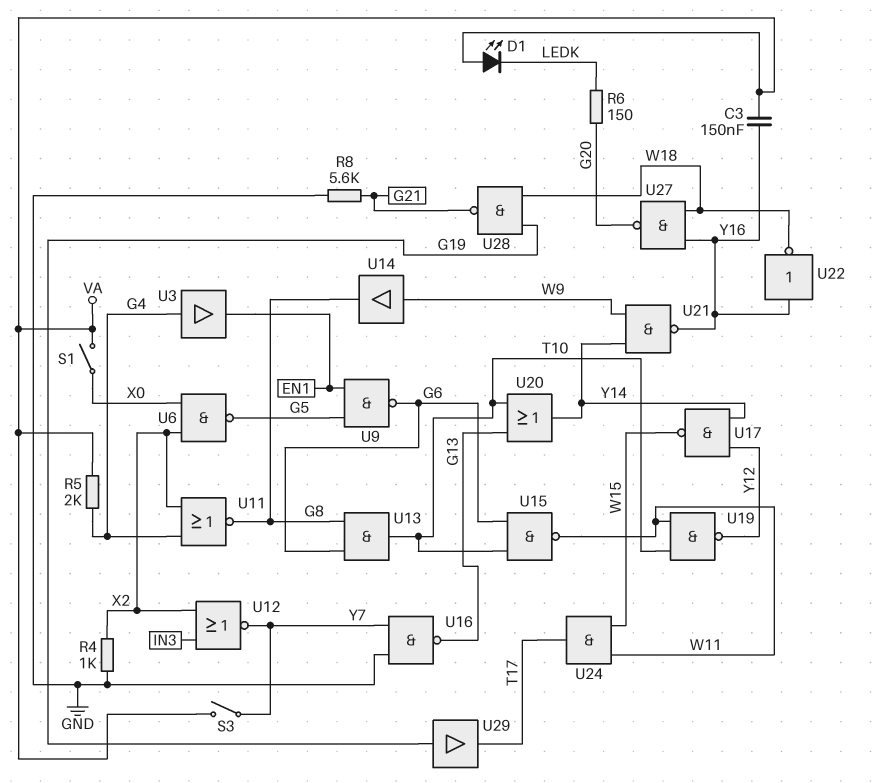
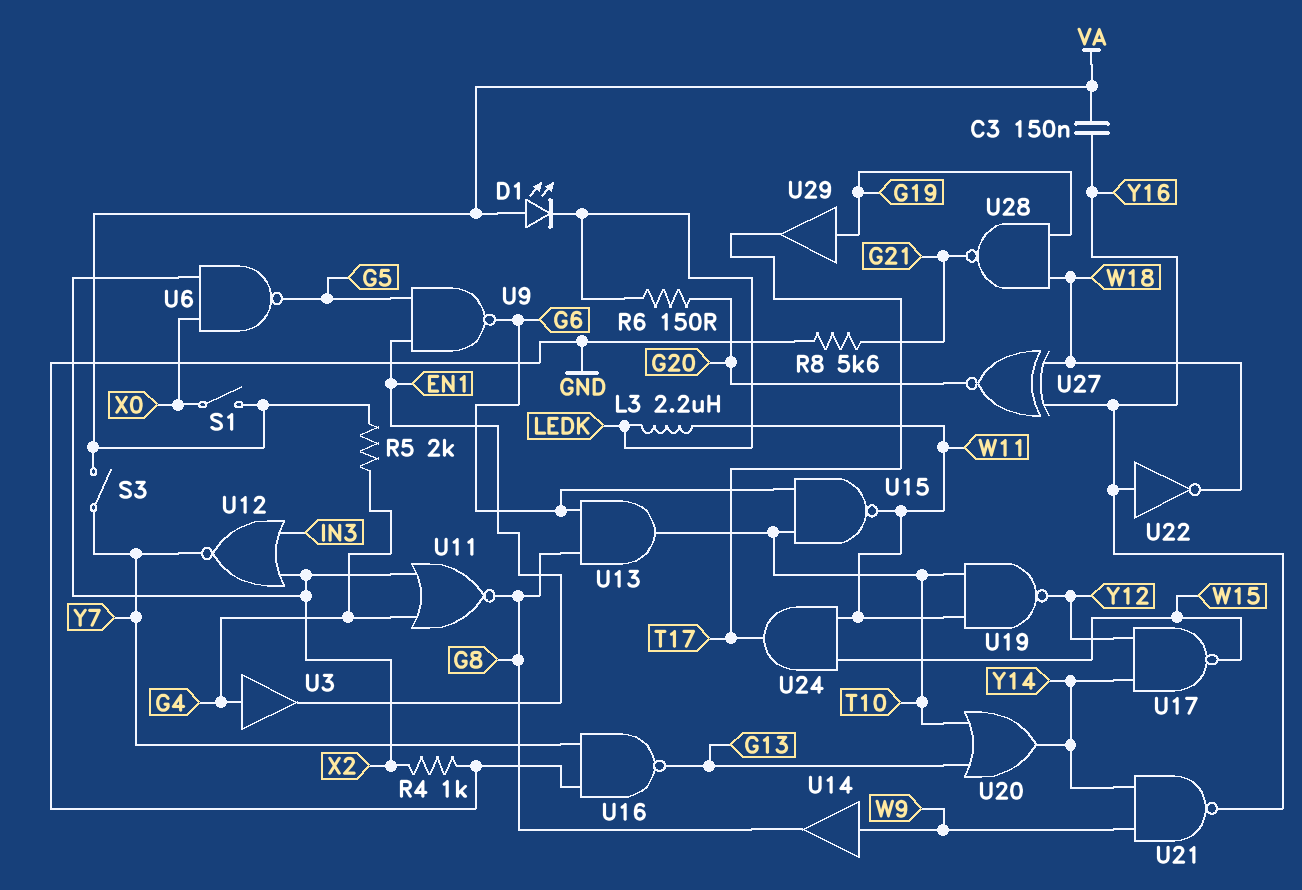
L3: none -> 2.2uH (LEDK, W11)
U27: NAND (in W18, in Y16, out G20) -> XNOR (in W18, in Y16, out G20)

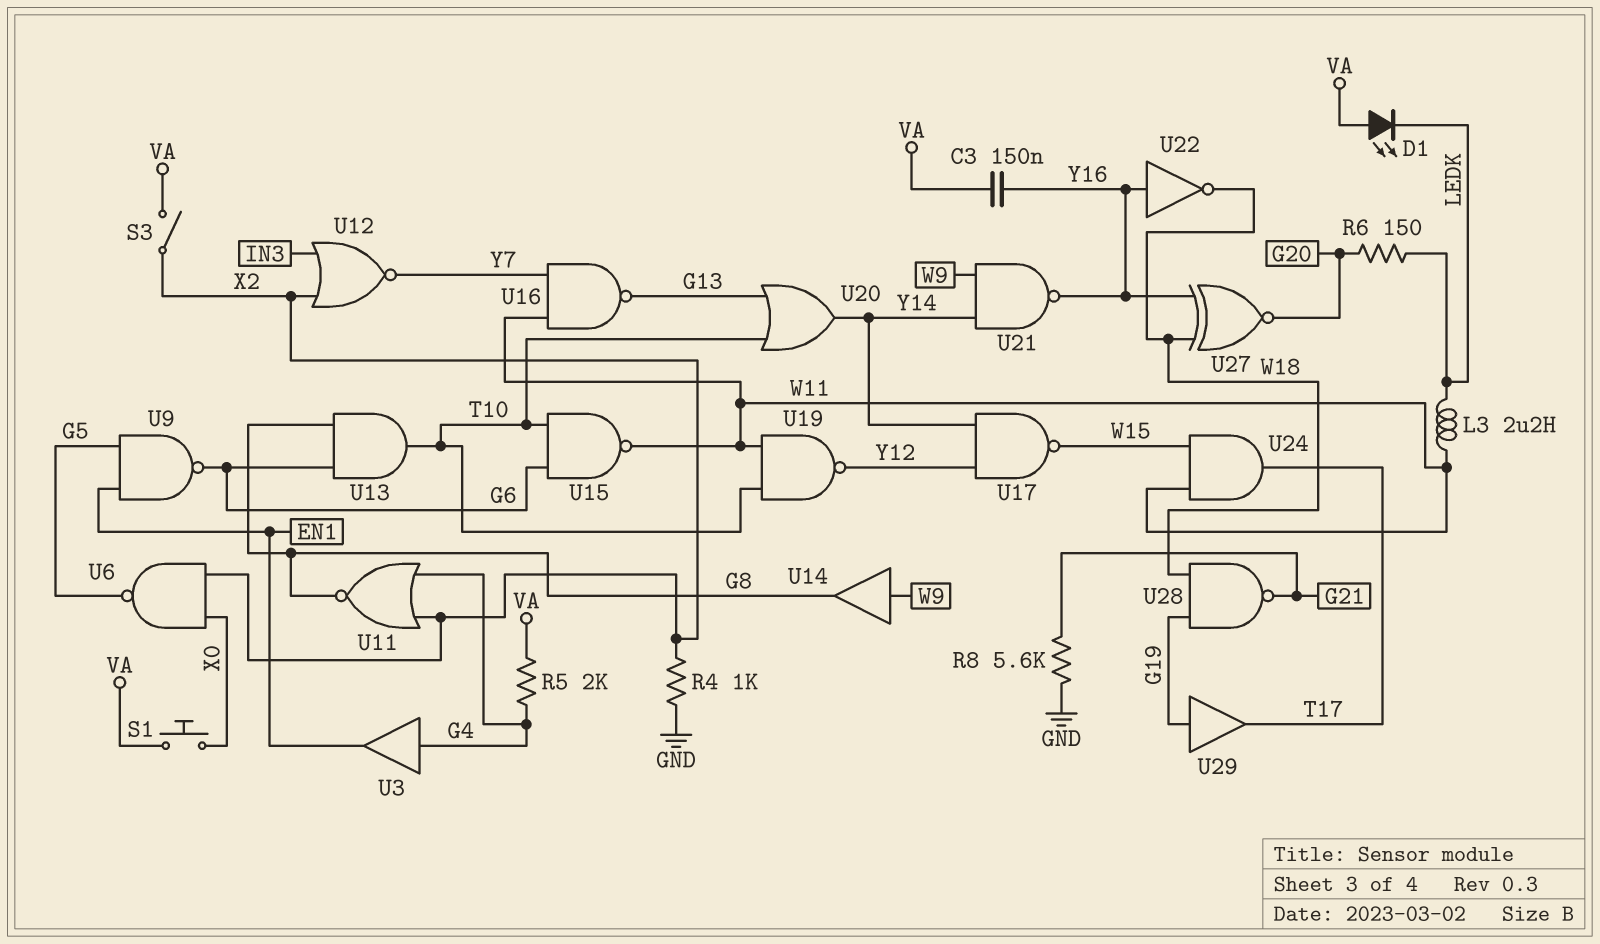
S1: switch (VA, X0) -> button (VA, X0)
S3: switch (VA, Y7) -> switch (VA, X2)
U16: NAND (in GND, in Y7, out G13) -> NAND (in W11, in Y7, out G13)

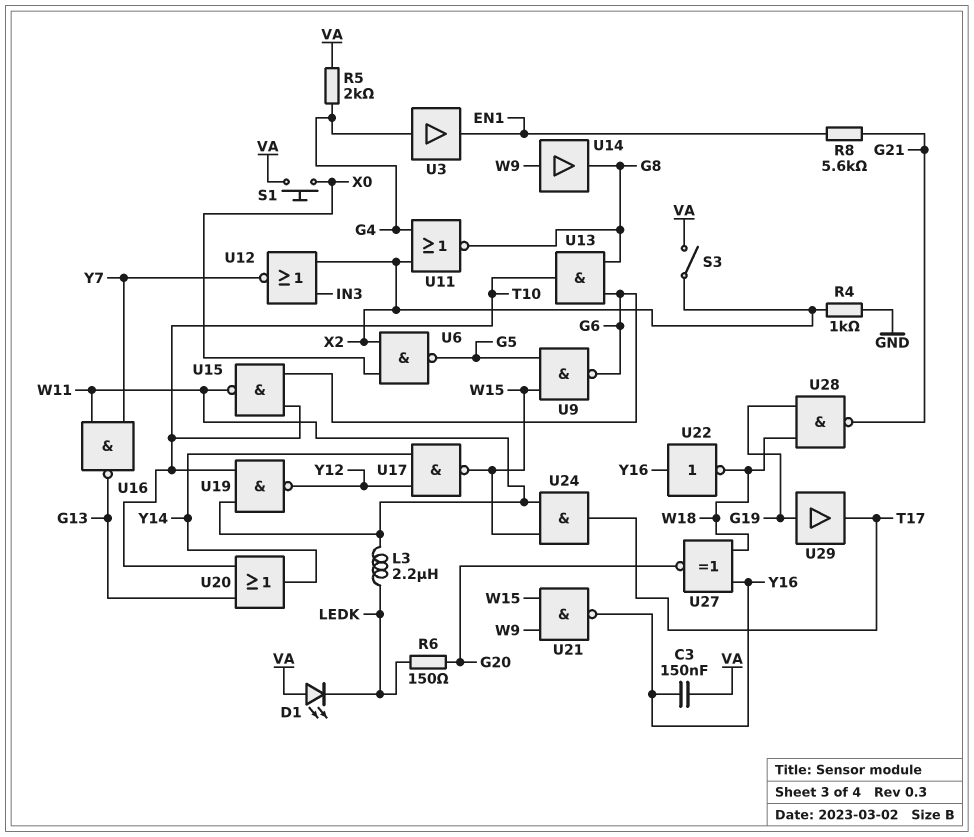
R8: 5.6k (G21, GND) -> 5.6k (EN1, G21)
U9: NAND (in EN1, in G5, out G6) -> NAND (in G5, in W15, out G6)
U21: NAND (in W9, in Y14, out Y16) -> NAND (in W9, in W15, out Y16)

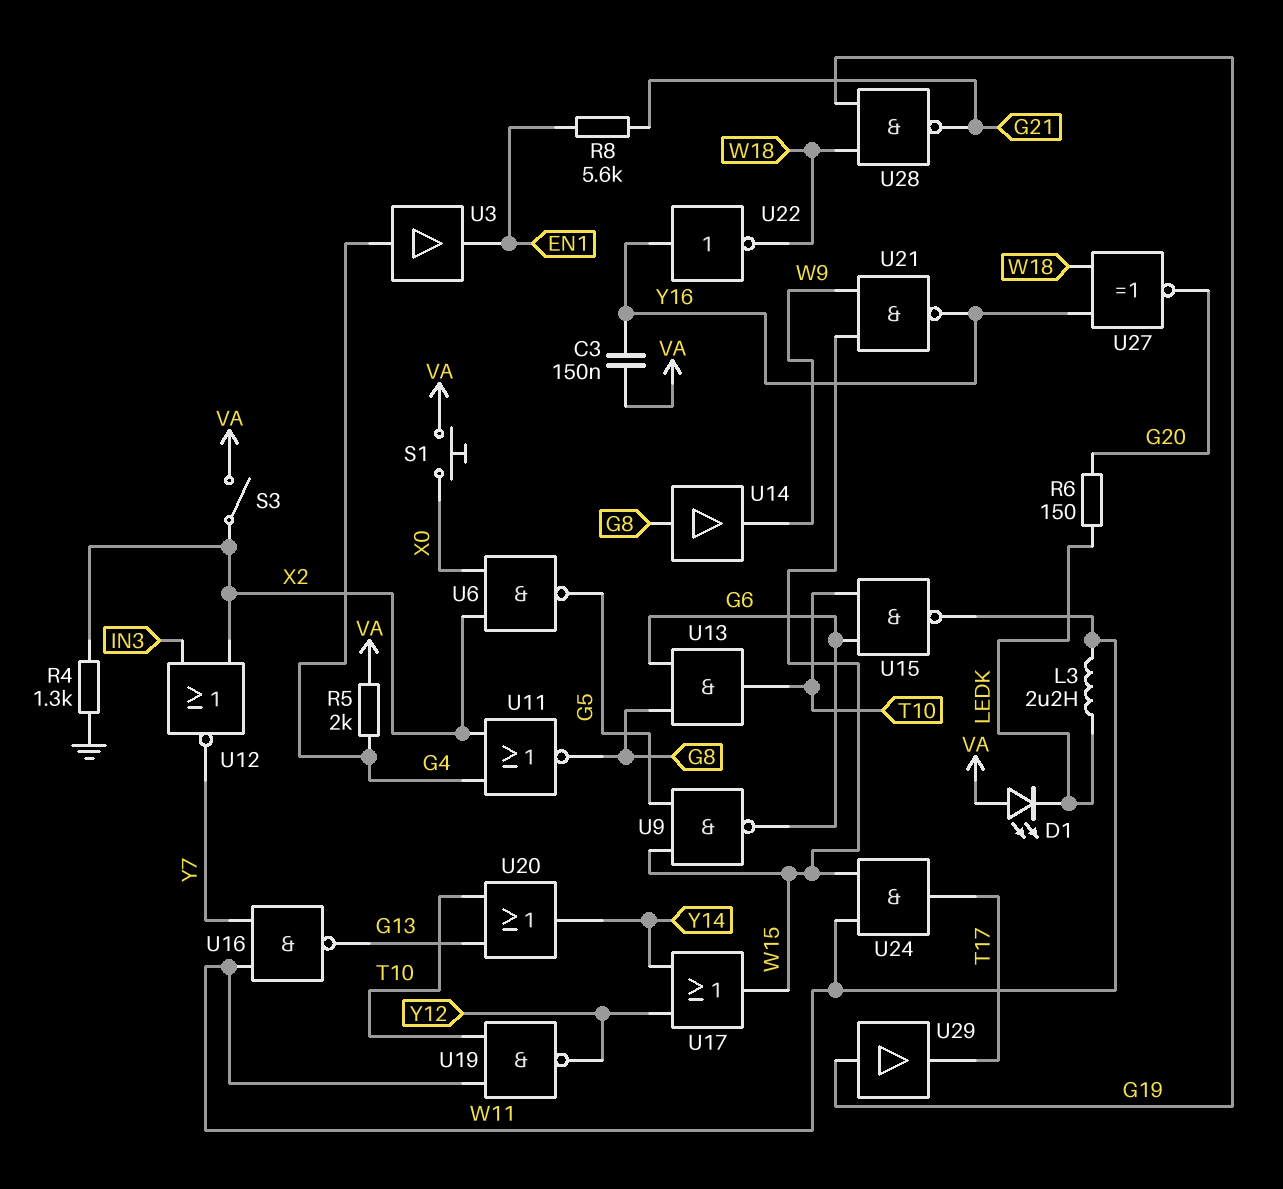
R4: 1k (GND, X2) -> 1.3k (GND, X2)
U14: buffer (in W9, out G8) -> buffer (in G8, out W9)
U17: NAND (in Y12, in Y14, out W15) -> OR (in Y12, in Y14, out W15)

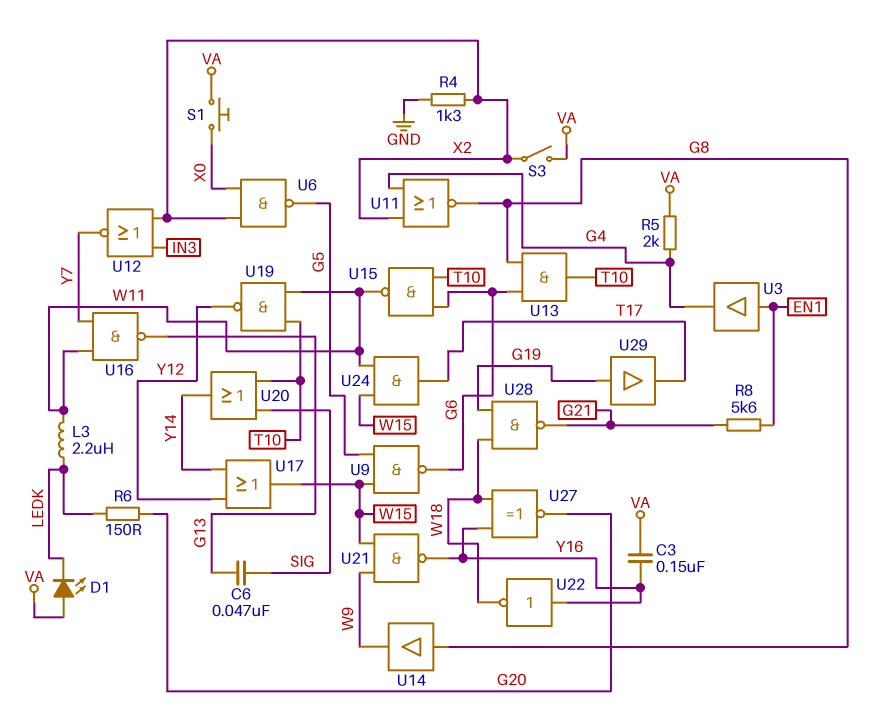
C6: none -> 47nF (G13, SIG)
U3: buffer (in G4, out EN1) -> buffer (in EN1, out G4)
U20: OR (in G13, in T10, out Y14) -> OR (in SIG, in T10, out Y14)

